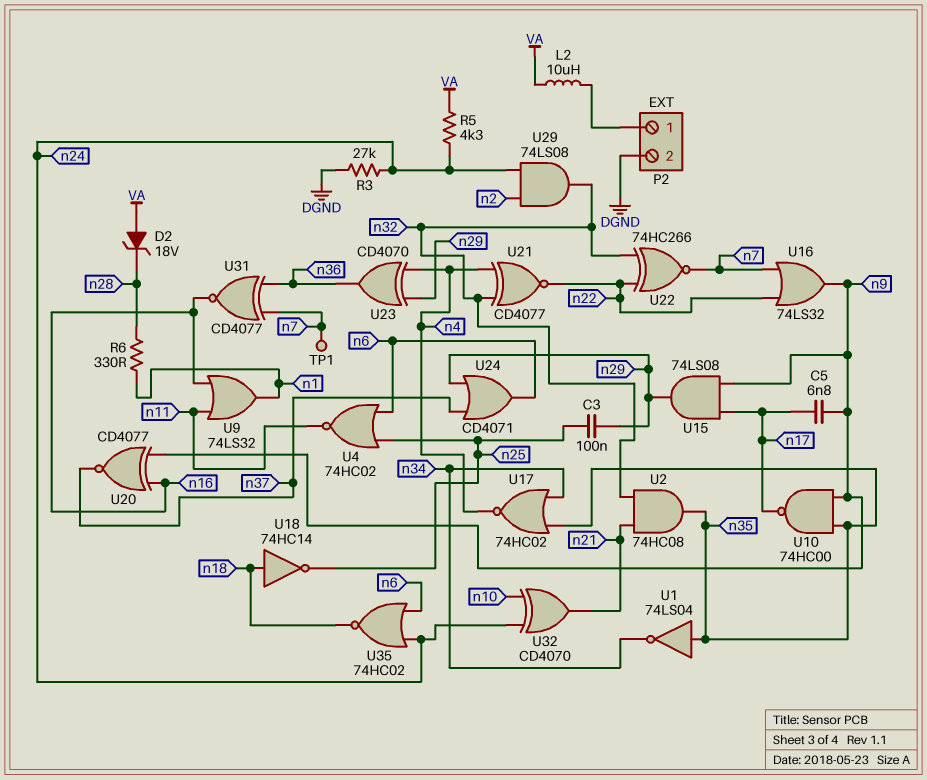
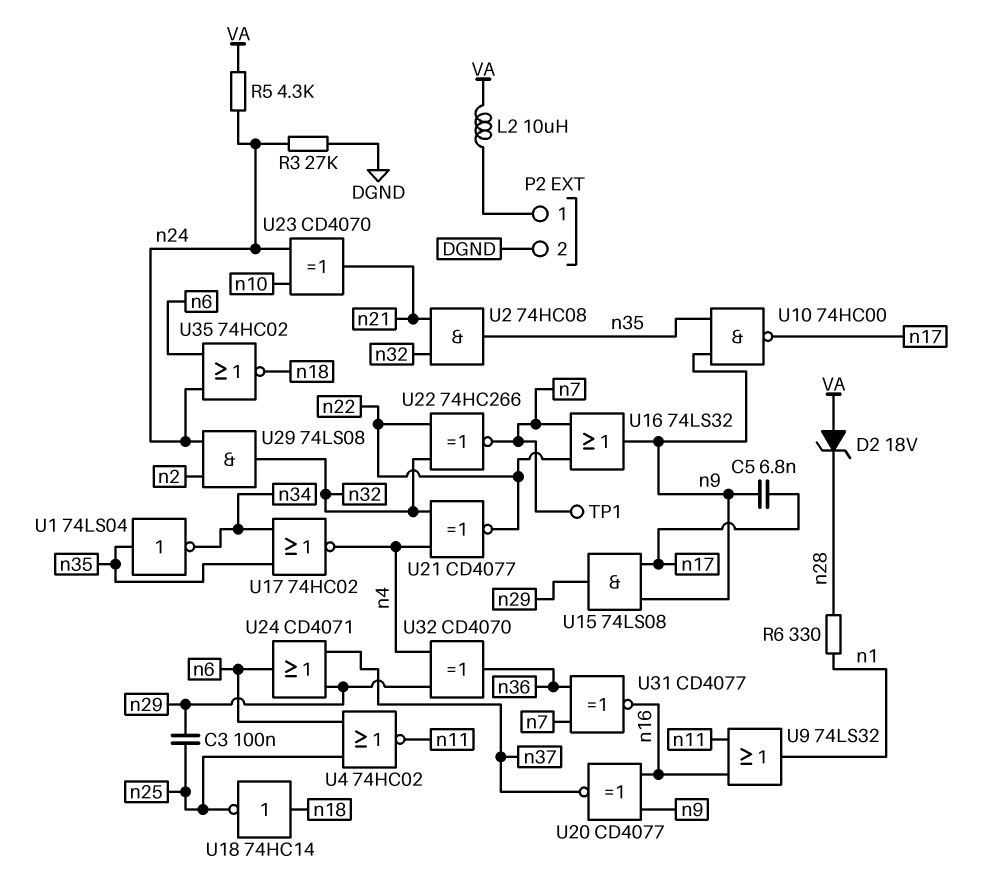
U23: XOR CD4070 (in n4, in n29, out n36) -> XOR CD4070 (in n10, in n24, out n21)
U32: XOR CD4070 (in n10, in n24, out n21) -> XOR CD4070 (in n4, in n29, out n36)

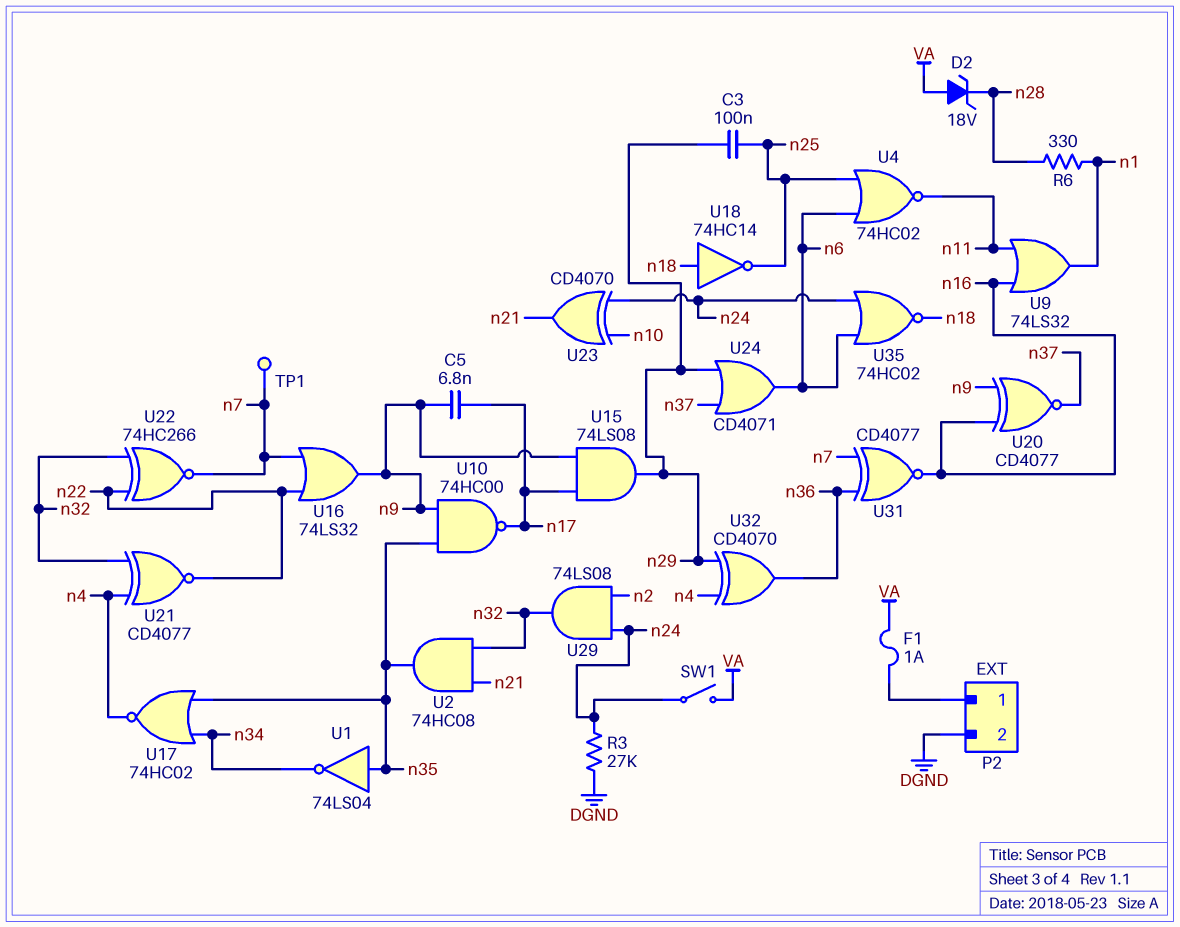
F1: none -> 1A (P2/1, VA)
L2: 10uH (P2/1, VA) -> none
R5: 4.3k (VA, n24) -> none
SW1: none -> switch (VA, n24)

